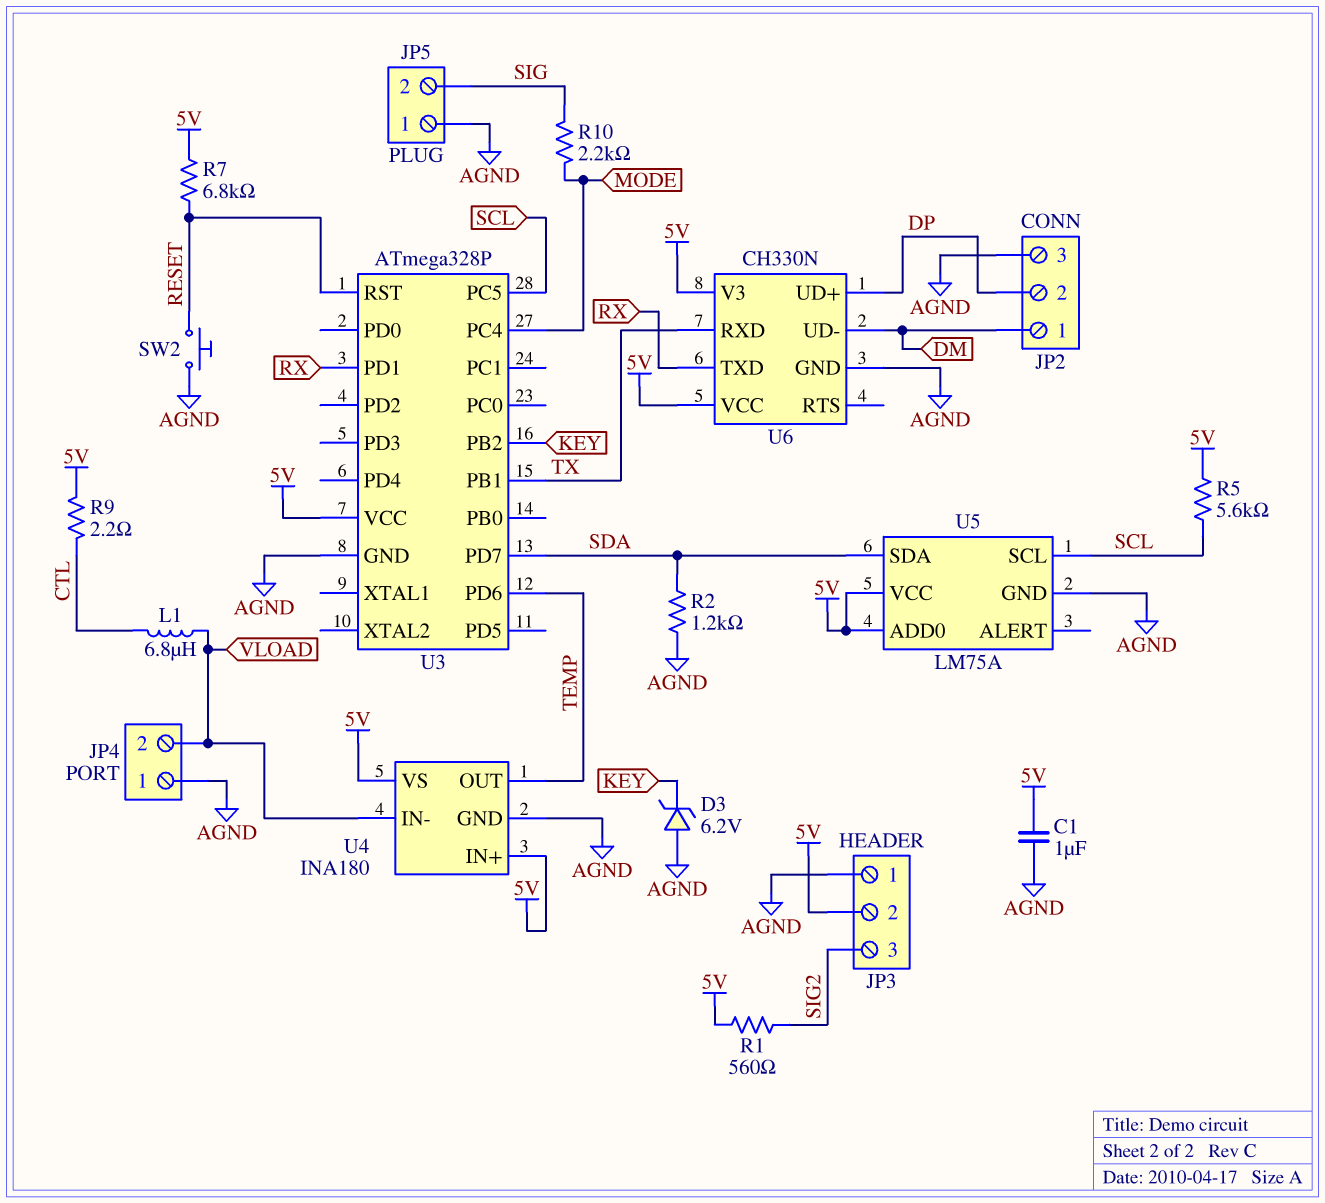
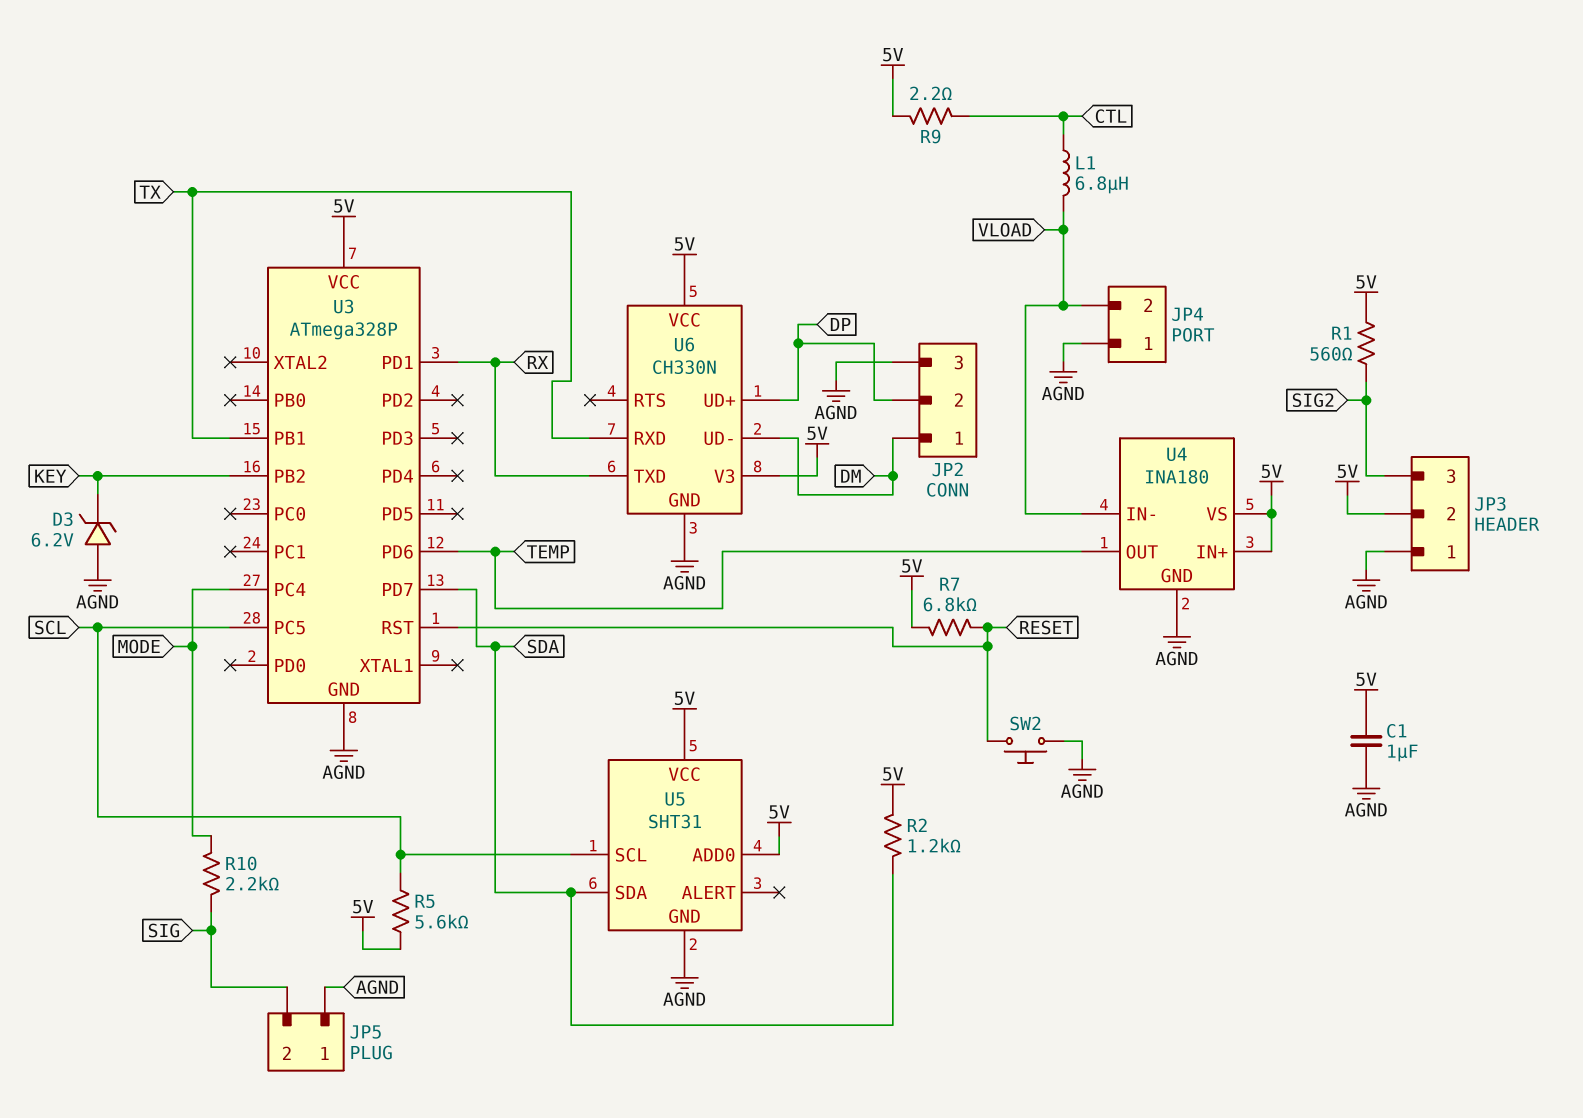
R2: 1.2k (AGND, SDA) -> 1.2k (5V, SDA)
U5: LM75A -> SHT31

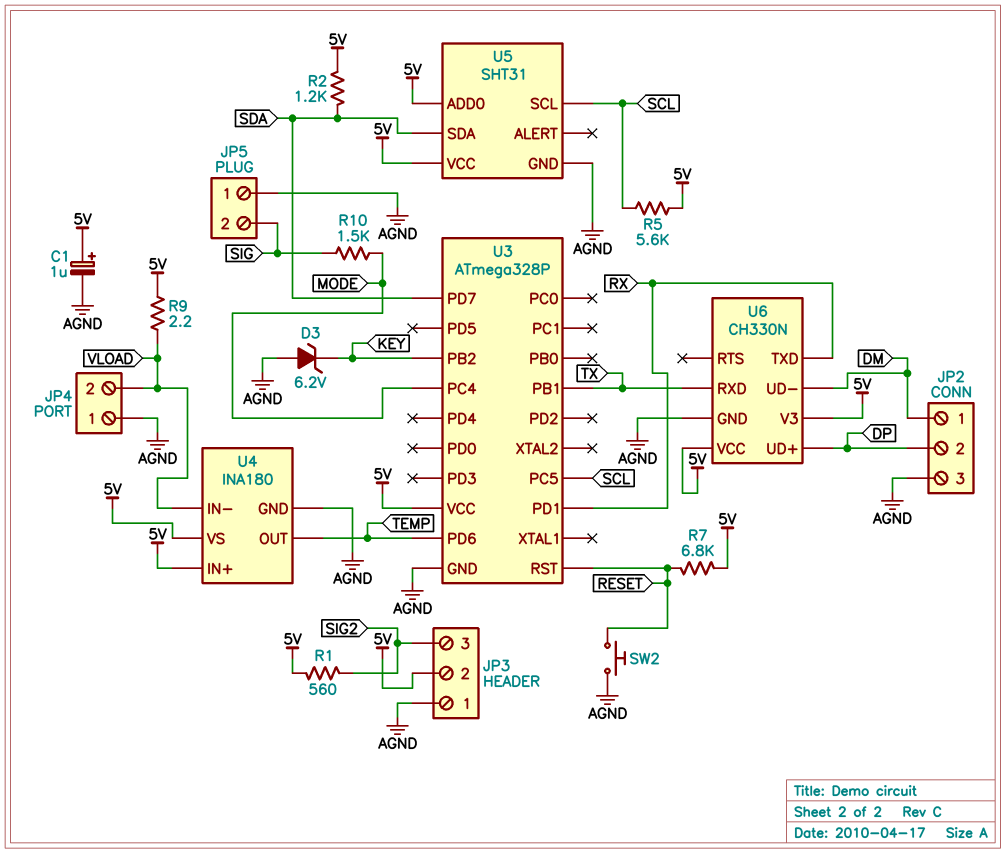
C1: 1uF (5V, AGND) -> 1uF (plus 5V, minus AGND)
L1: 6.8uH (CTL, VLOAD) -> none
R9: 2.2 (5V, CTL) -> 2.2 (5V, VLOAD)
R10: 2.2k (MODE, SIG) -> 1.5k (MODE, SIG)

